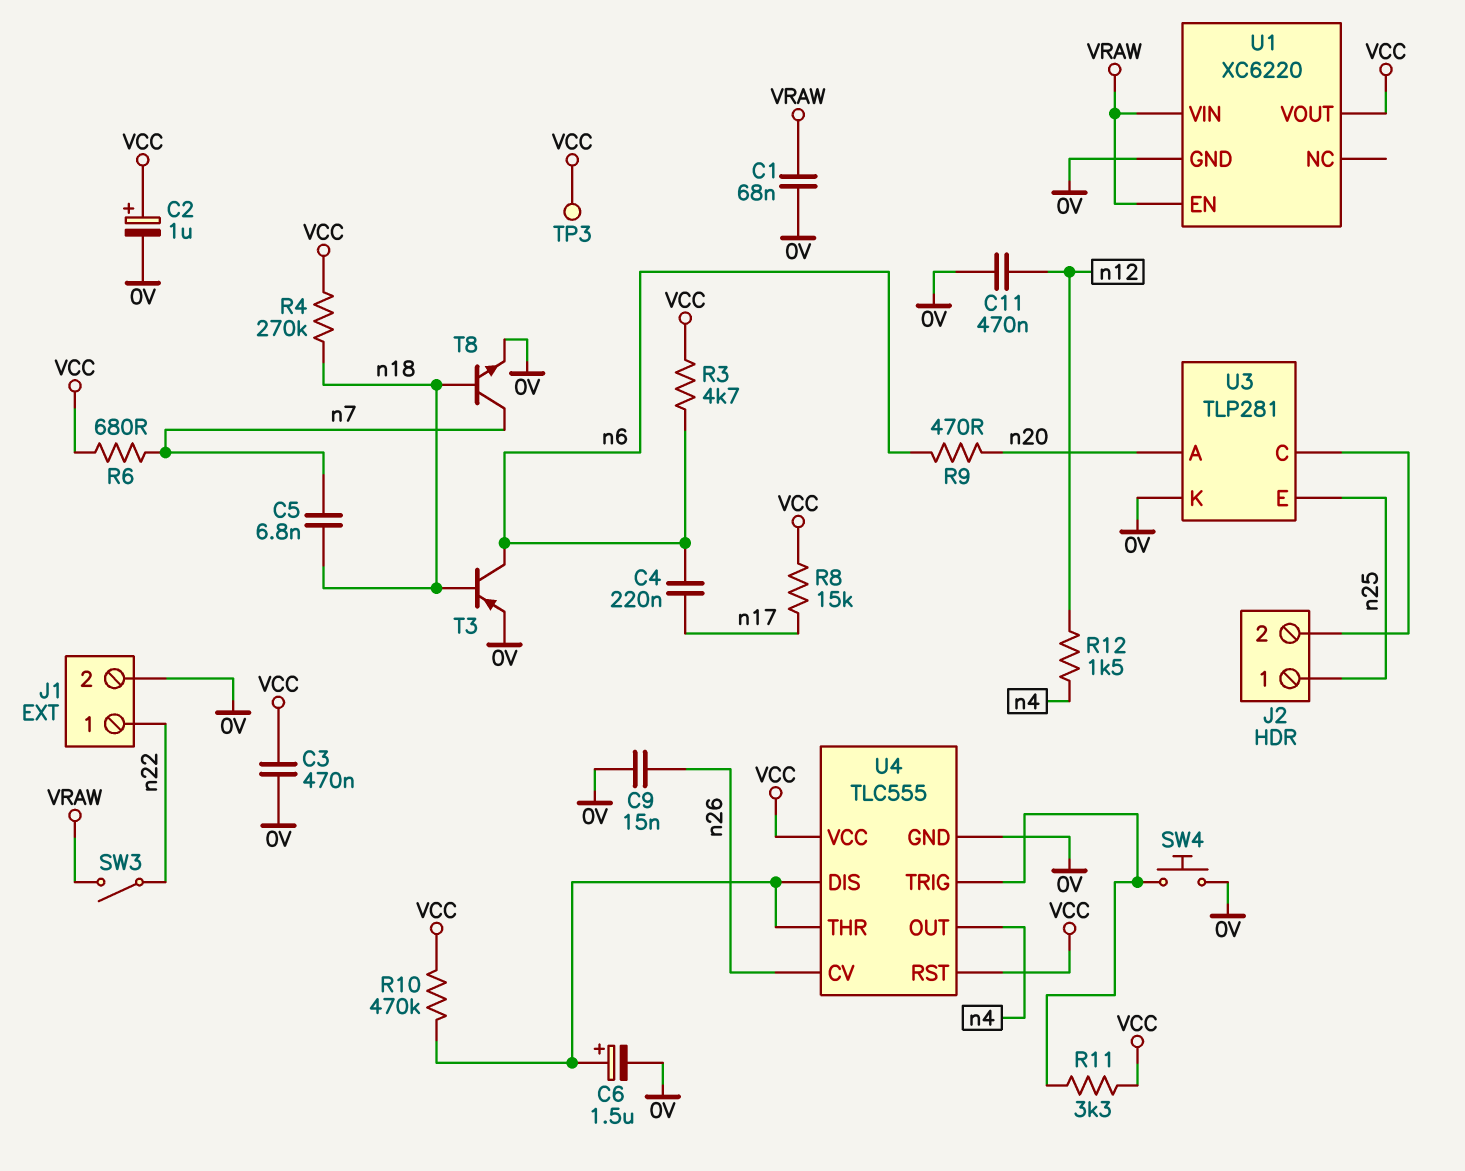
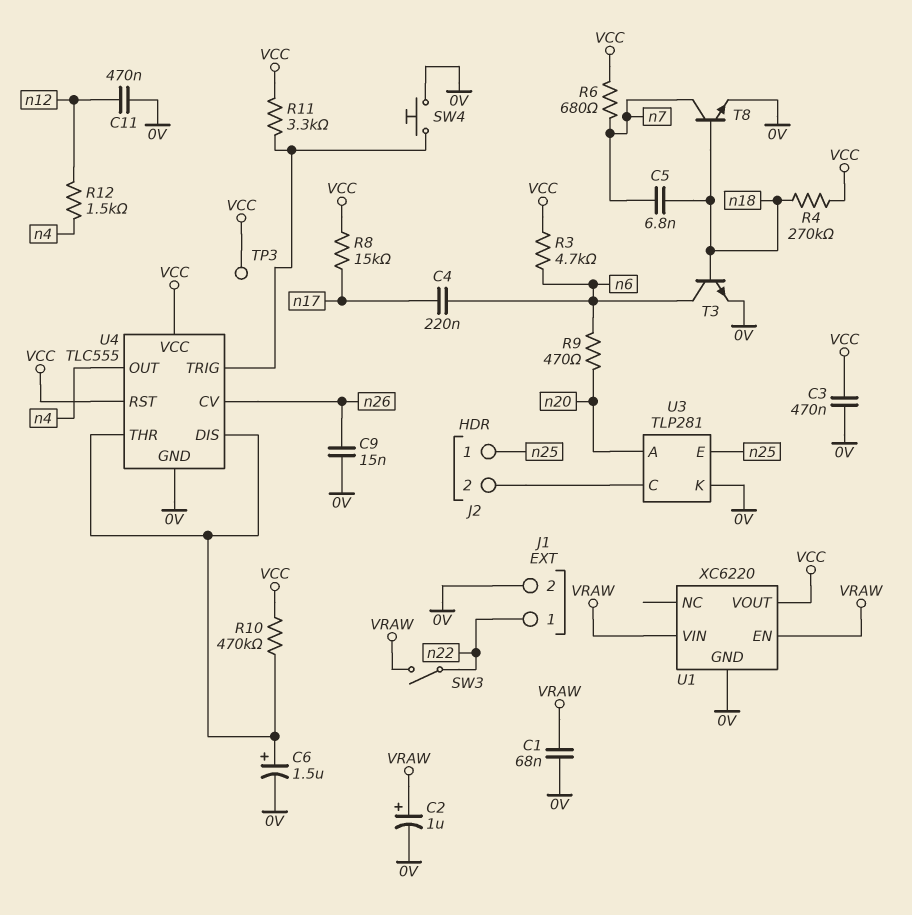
C2: 1uF (plus VCC, minus 0V) -> 1uF (plus VRAW, minus 0V)
T3: PNP (B n18, C n6, E 0V) -> NPN (B n18, C n6, E 0V)

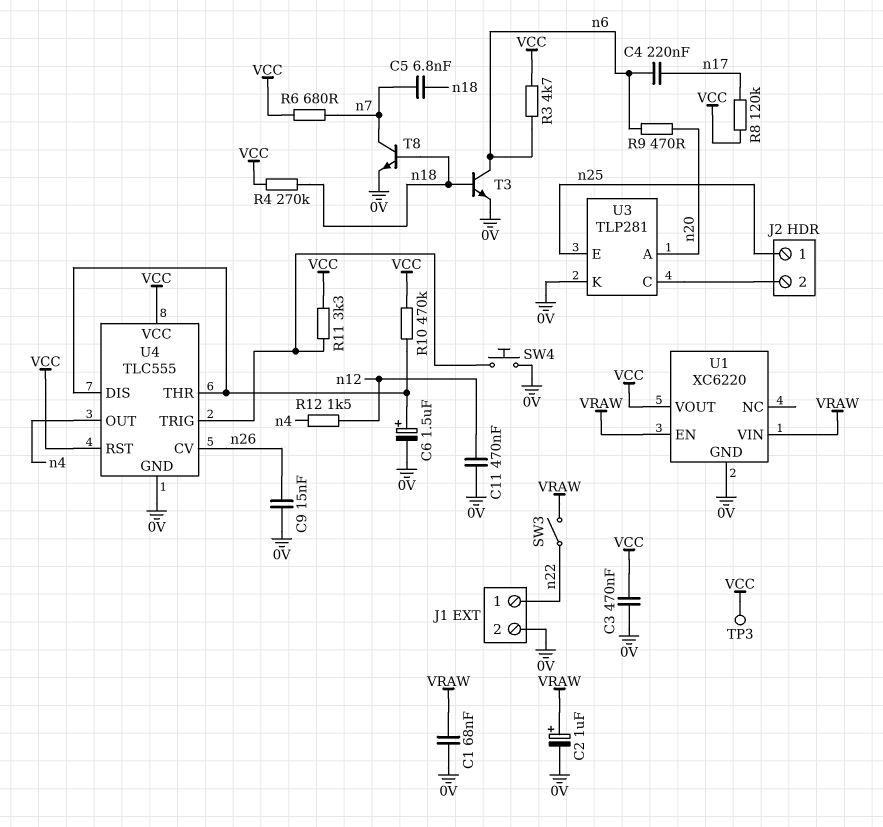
R8: 15k (VCC, n17) -> 120k (VCC, n17)

